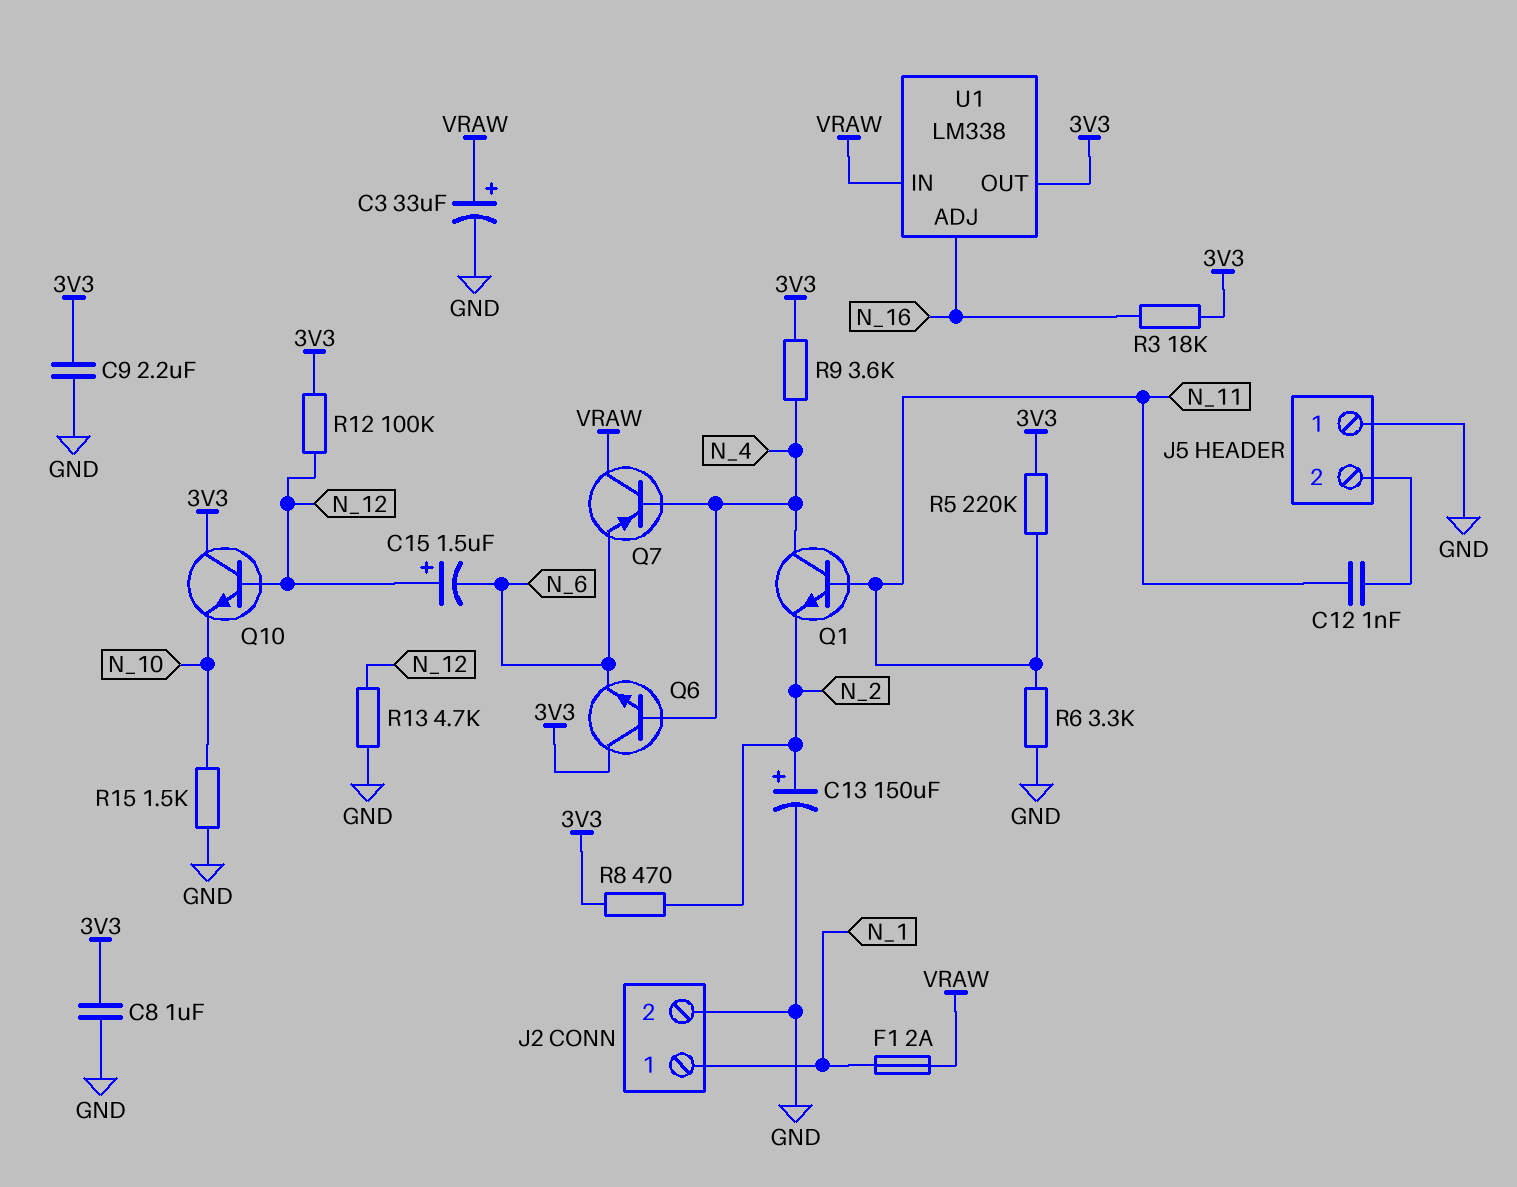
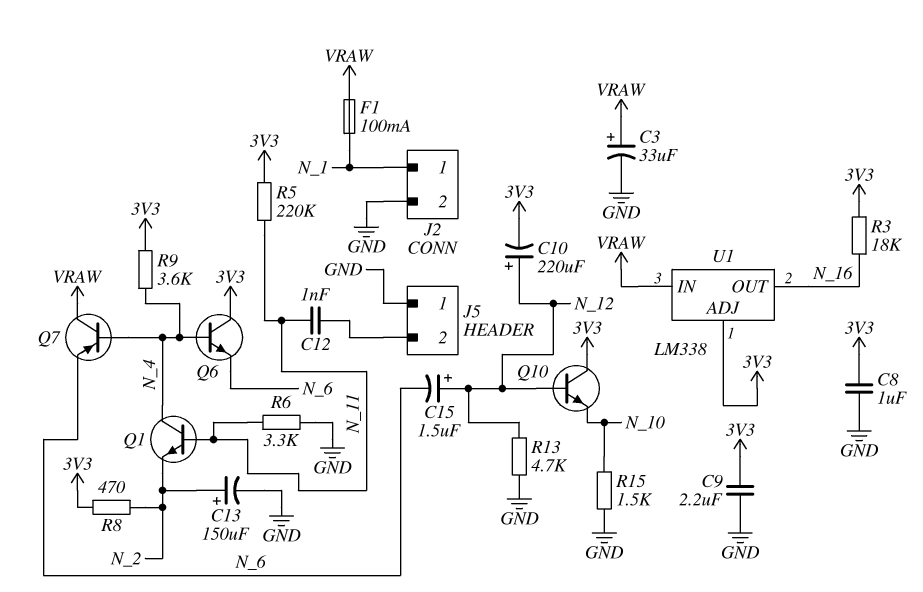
C10: none -> 220uF (plus N_12, minus 3V3)
F1: 2A (N_1, VRAW) -> 100mA (N_1, VRAW)
R12: 100k (3V3, N_12) -> none
U1 pin ADJ: N_16 -> 3V3
U1 pin OUT: 3V3 -> N_16

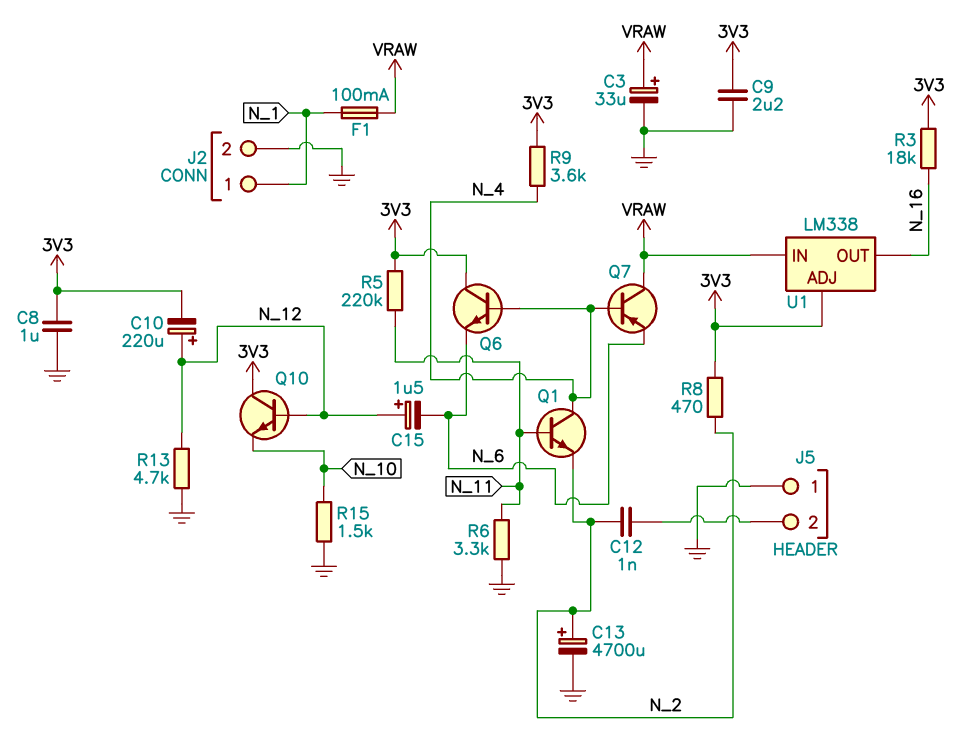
C12: 1nF (J5/2, N_11) -> 1nF (J5/2, N_2)
C13: 150uF (plus N_2, minus GND) -> 4700uF (plus N_2, minus GND)

